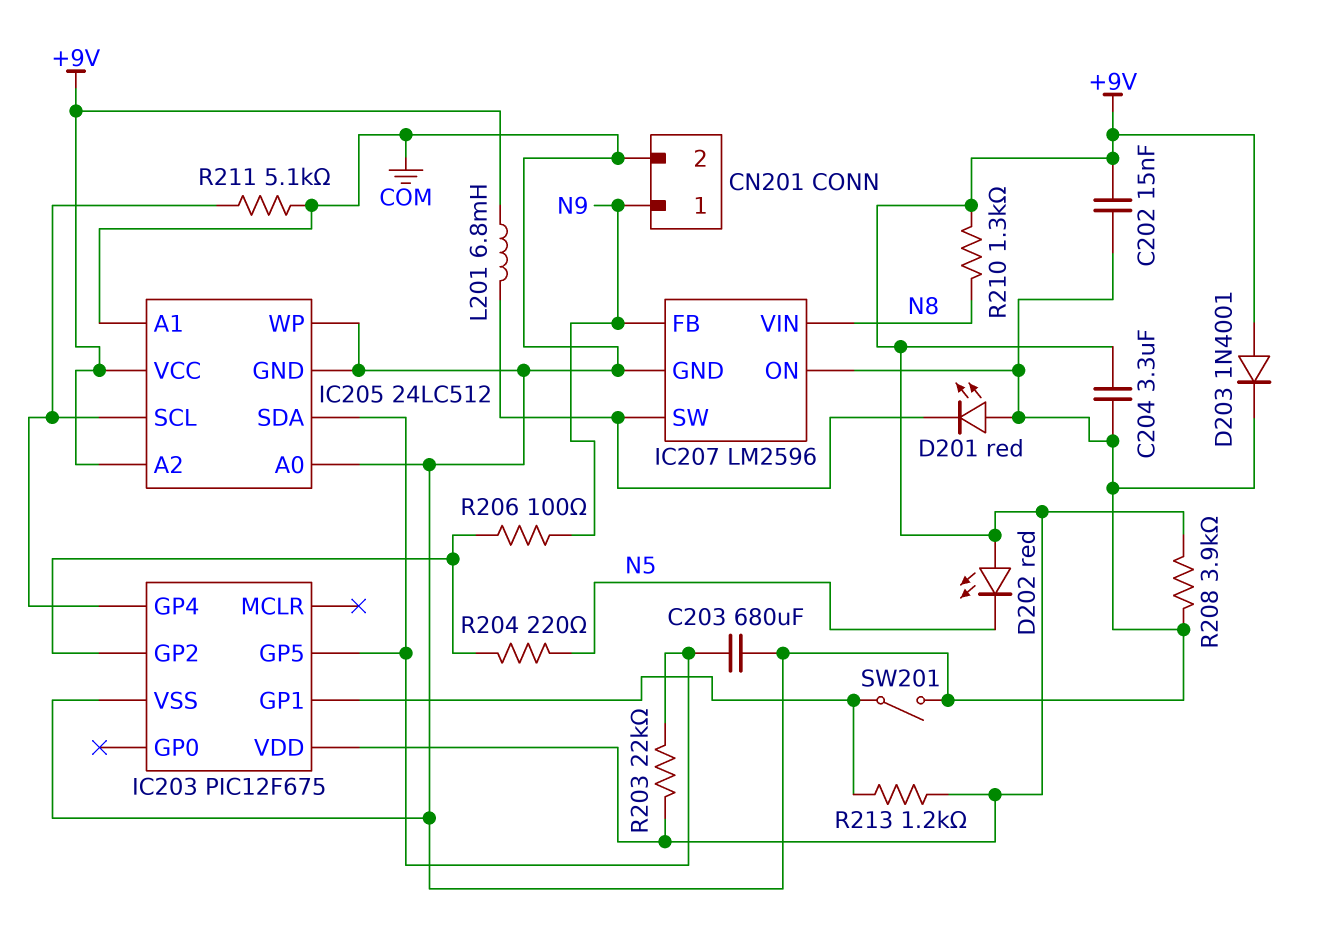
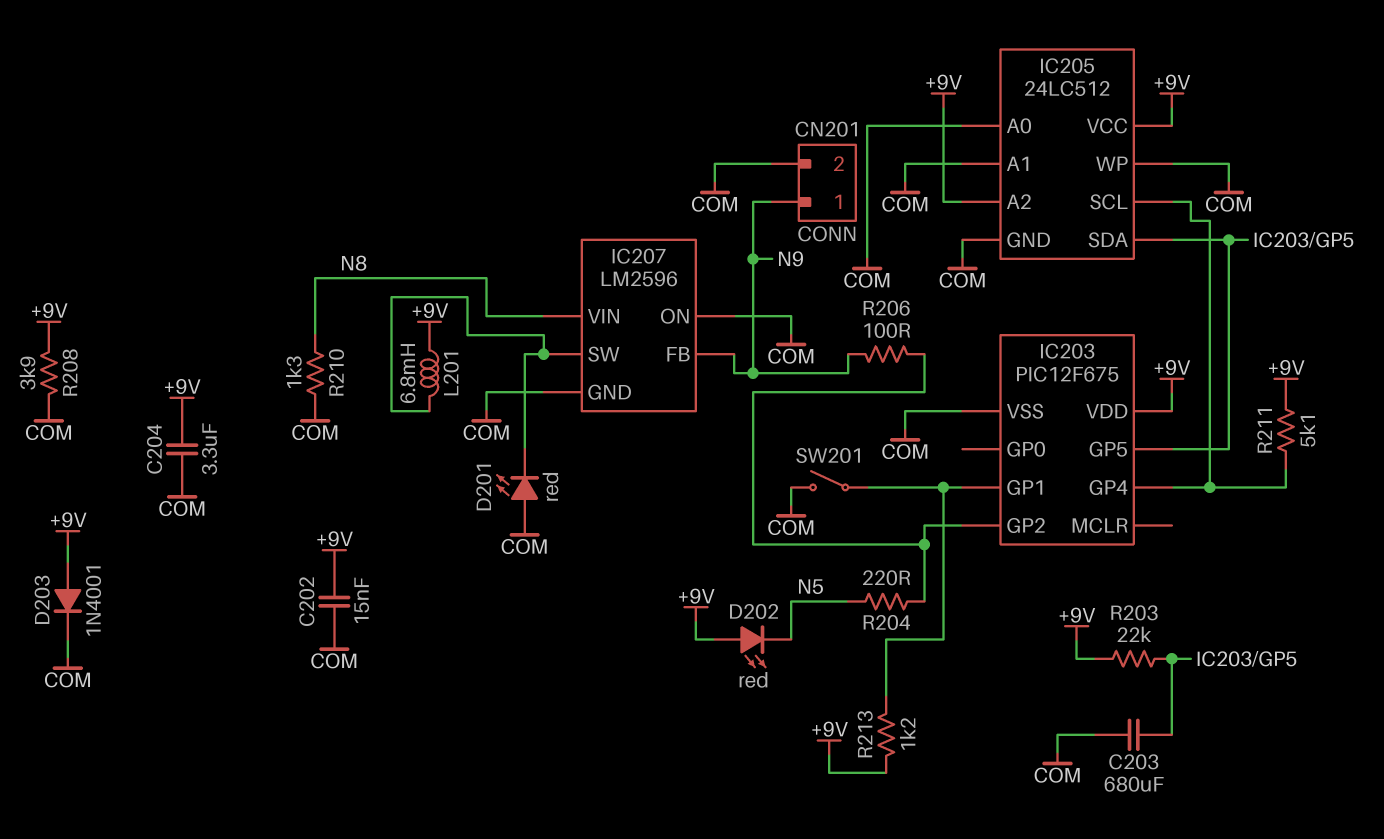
R210: 1.3k (+9V, N8) -> 1.3k (COM, N8)
R211: 5.1k (COM, IC203/GP4) -> 5.1k (+9V, IC203/GP4)

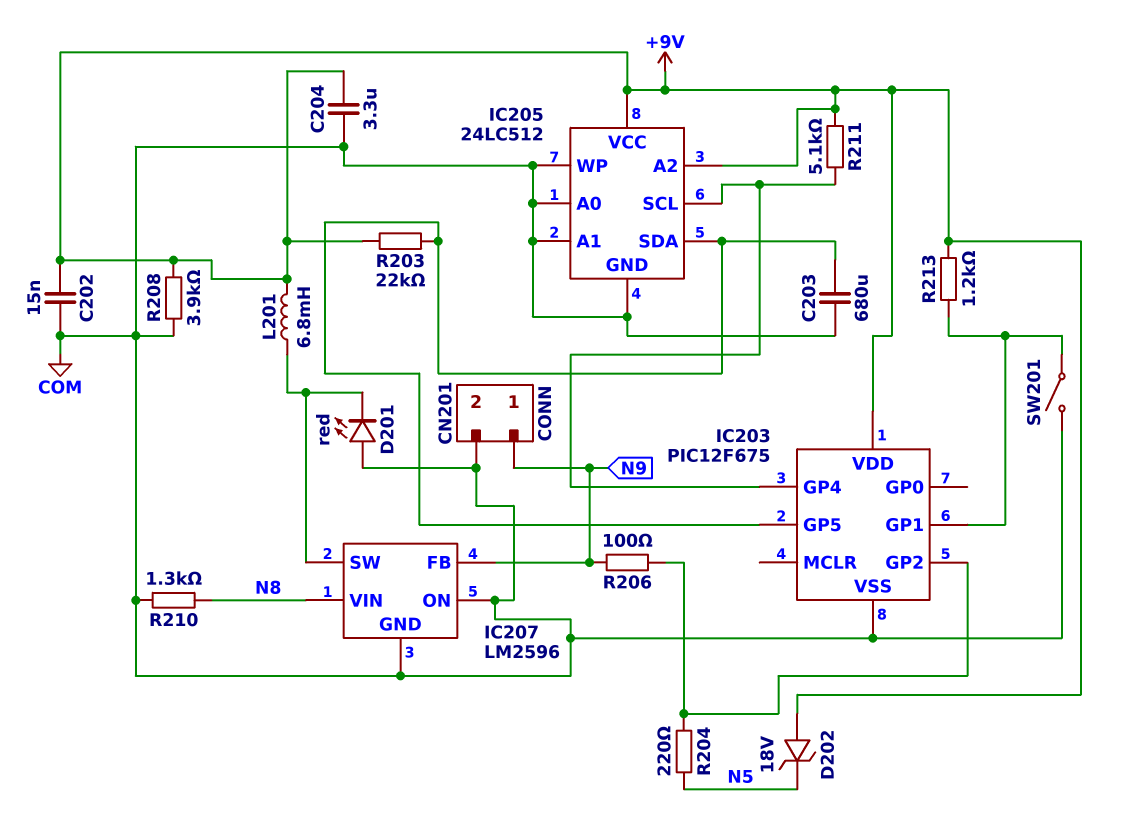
D202: LED red (A +9V, K N5) -> zener 18V (A +9V, K N5)
D203: diode 1N4001 (A +9V, K COM) -> none

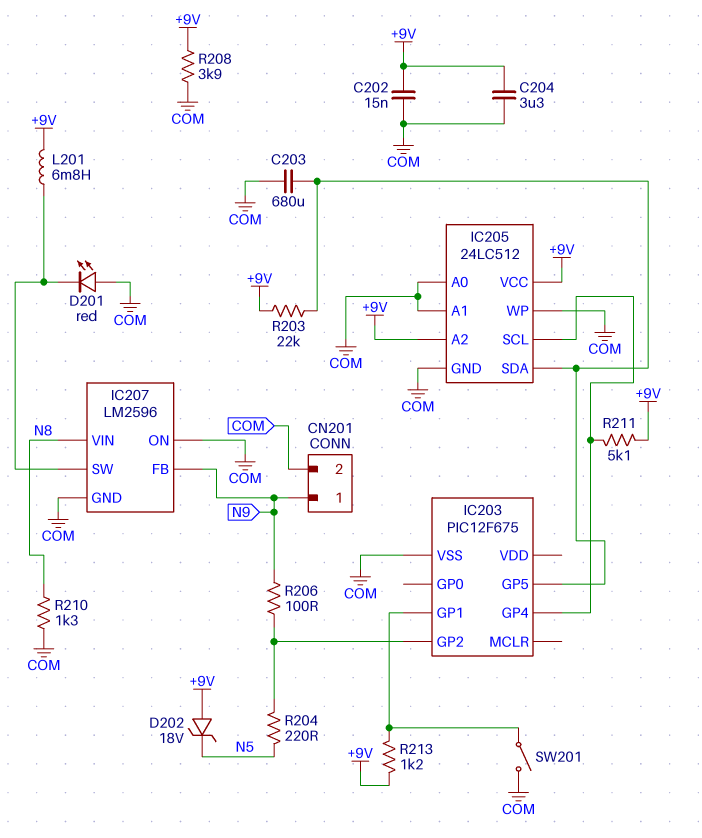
IC203 pin VDD: +9V -> none

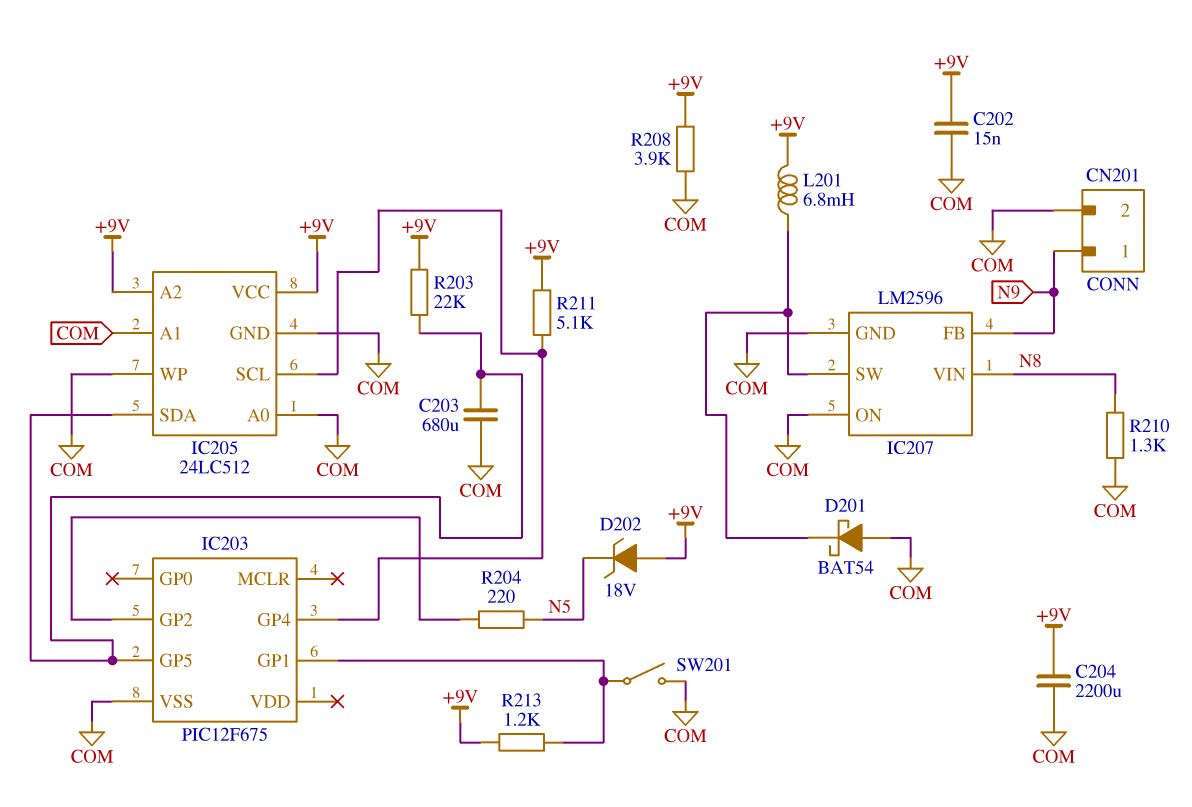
C204: 3.3uF (+9V, COM) -> 2200uF (+9V, COM)
D201: LED red (A COM, K IC207/SW) -> schottky BAT54 (A COM, K IC207/SW)
R206: 100 (IC203/GP2, N9) -> none

